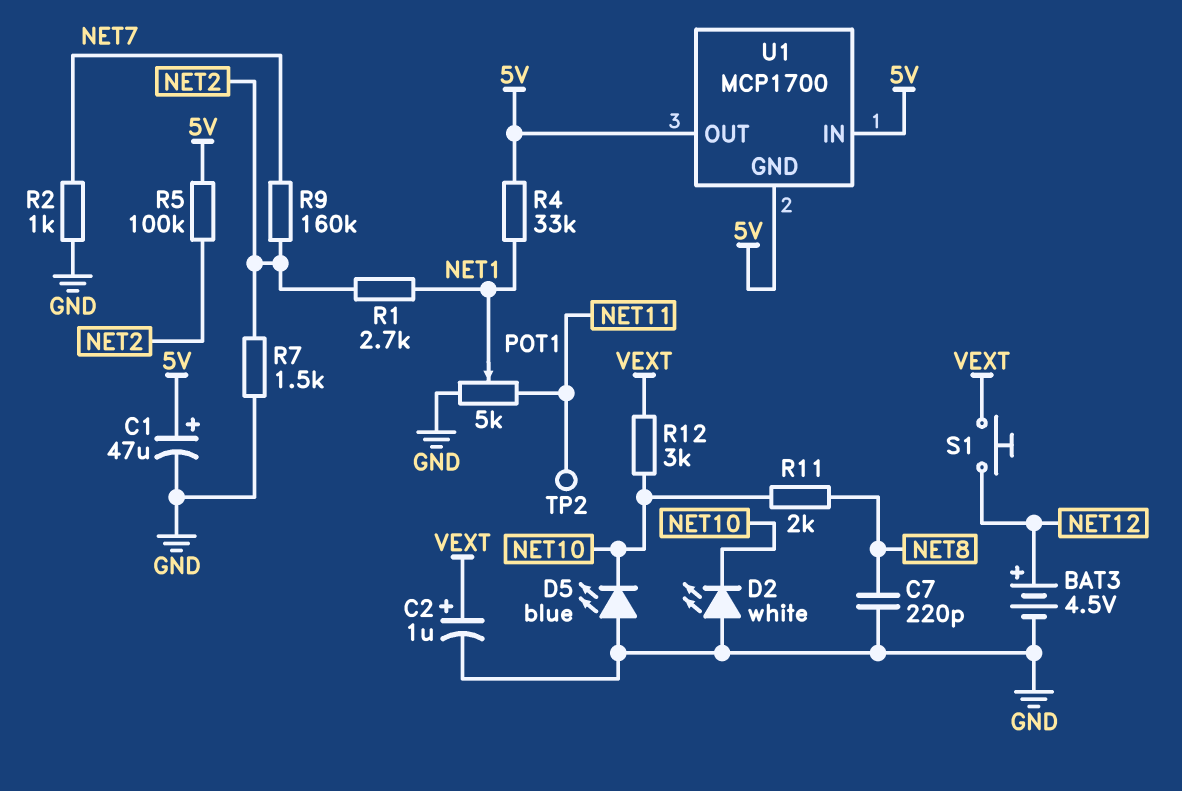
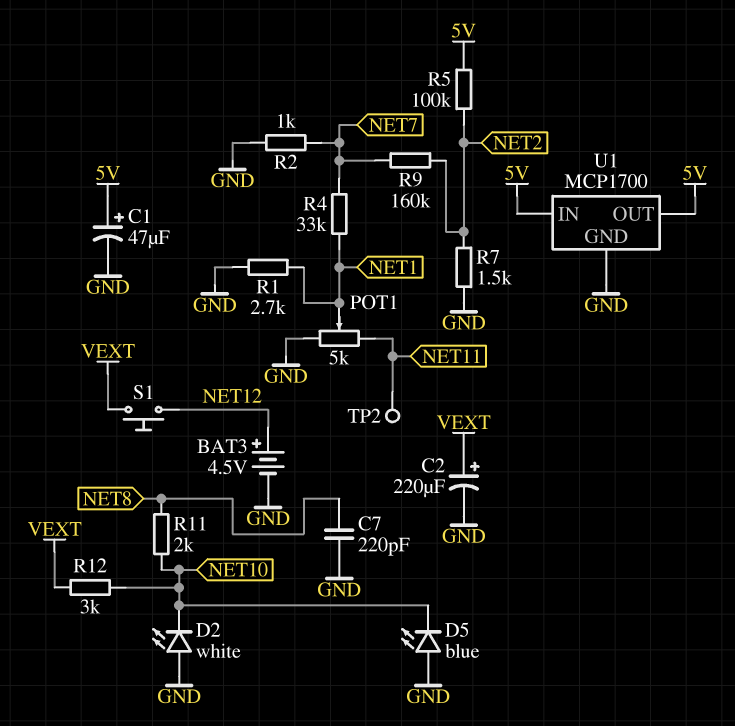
C2: 1uF (plus VEXT, minus GND) -> 220uF (plus VEXT, minus GND)
R1: 2.7k (NET1, NET2) -> 2.7k (GND, NET1)
R4: 33k (5V, NET1) -> 33k (NET1, NET7)
U1 pin GND: 5V -> GND

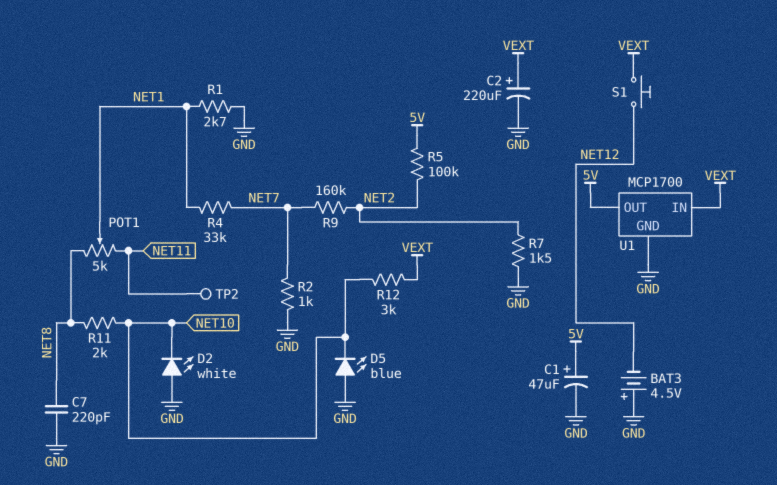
BAT3: 4.5V (plus NET12, minus GND) -> 4.5V (plus GND, minus NET12)
POT1: 5k (GND, NET11, wiper NET1) -> 5k (NET8, NET11, wiper NET1)
U1 pin IN: 5V -> VEXT

